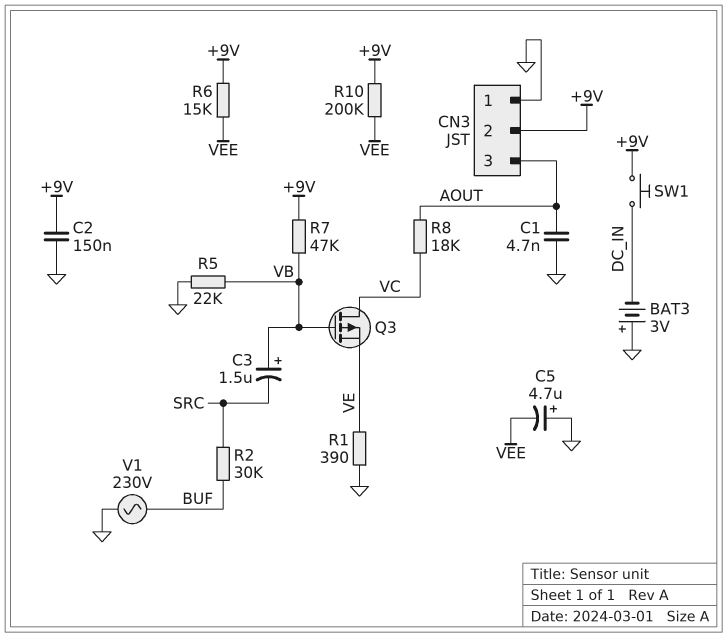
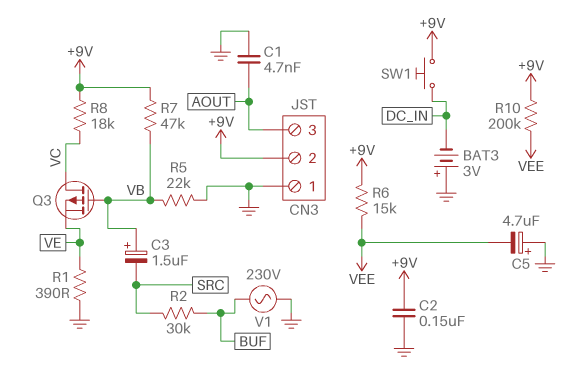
R8: 18k (AOUT, VC) -> 18k (+9V, VC)

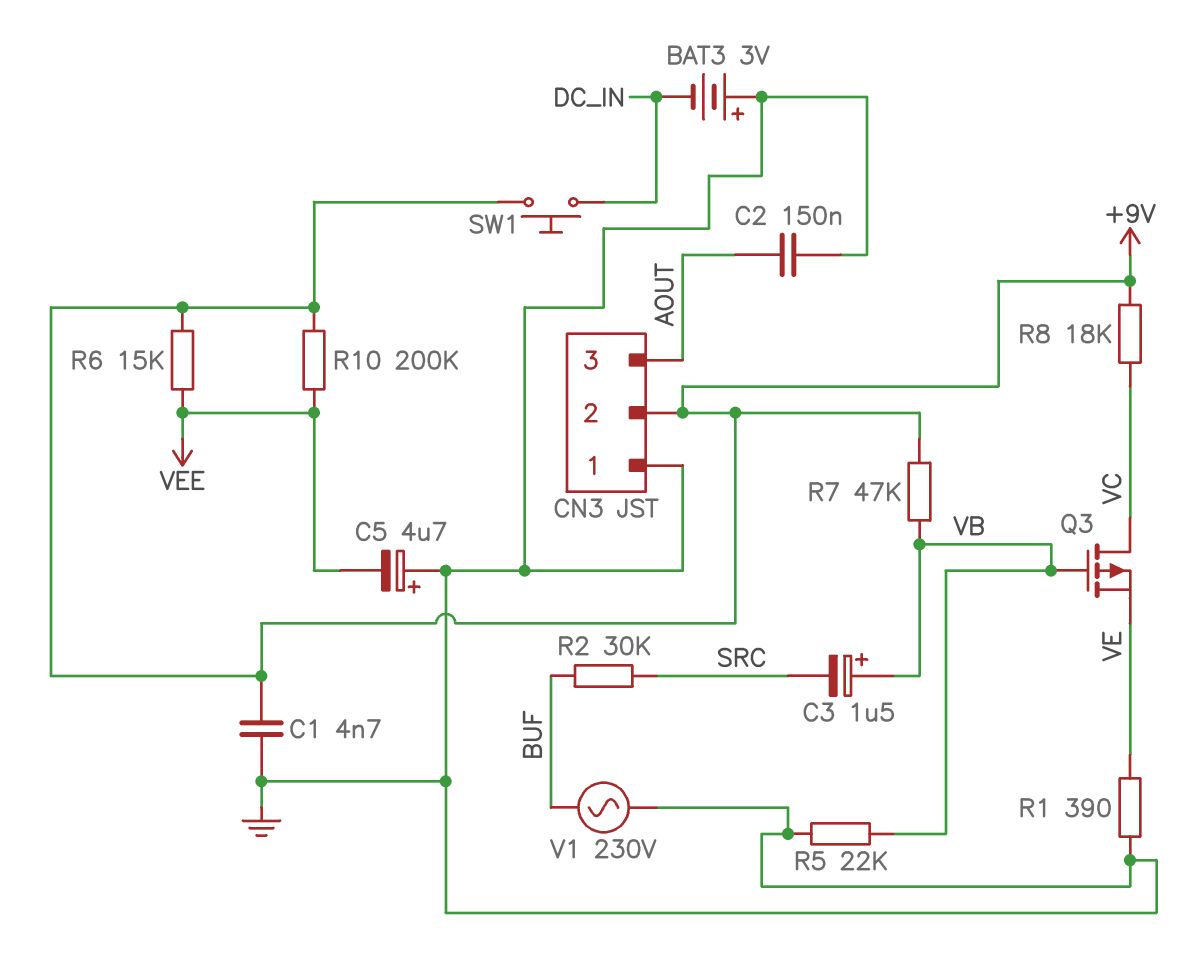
C1: 4.7nF (AOUT, GND) -> 4.7nF (+9V, GND)
C2: 150nF (+9V, GND) -> 150nF (AOUT, GND)

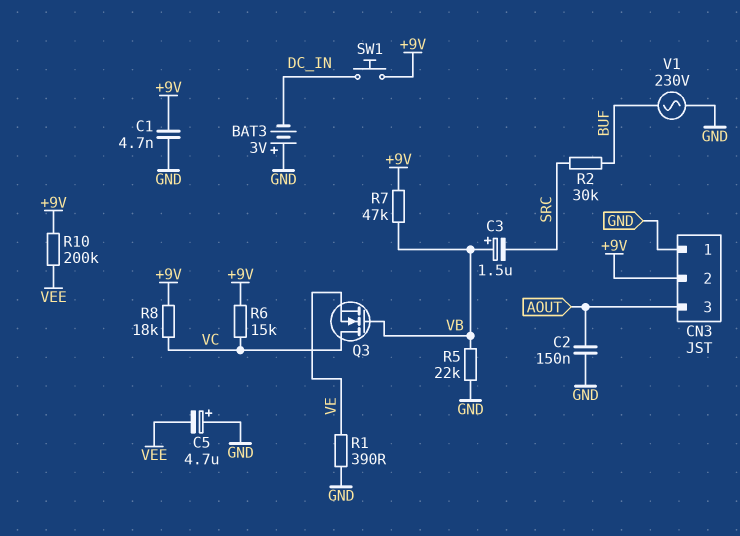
Q3: PMOS (G VB, D VC, S VE) -> NMOS (G VB, D VC, S VE)
R6: 15k (+9V, VEE) -> 15k (+9V, VC)

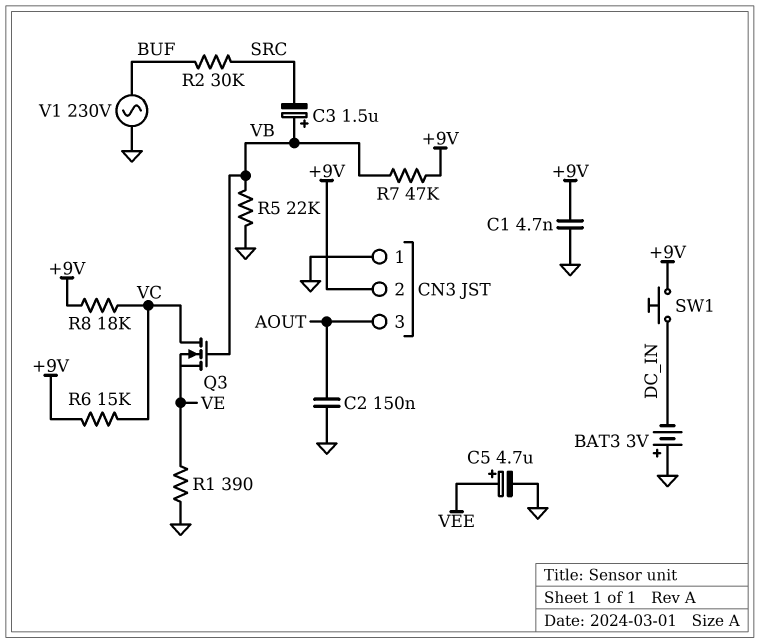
C5: 4.7uF (plus GND, minus VEE) -> 4.7uF (plus VEE, minus GND)
R10: 200k (+9V, VEE) -> none

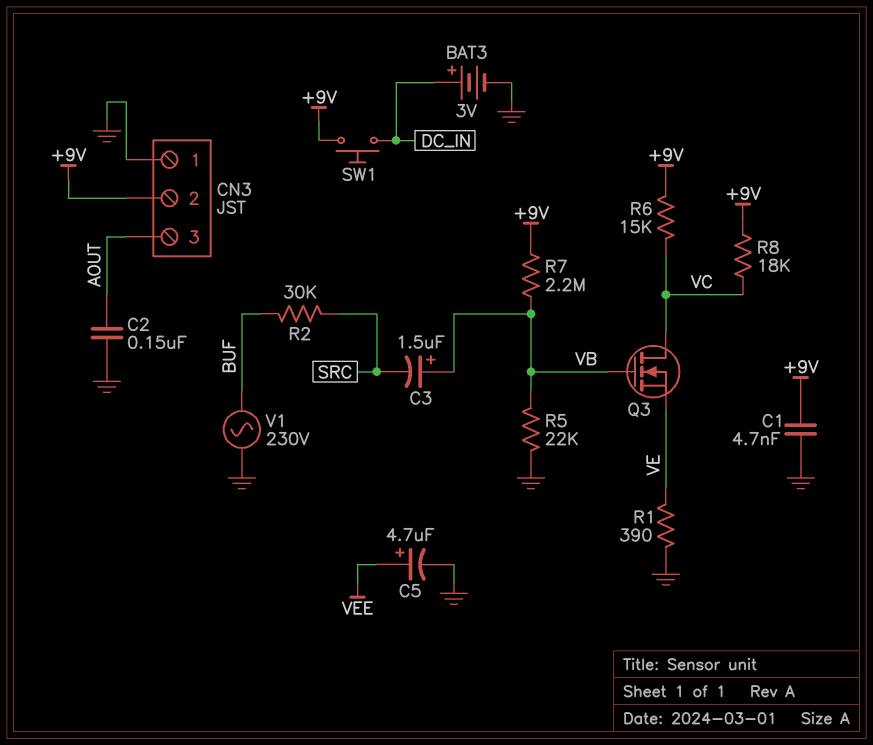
BAT3: 3V (plus GND, minus DC_IN) -> 3V (plus DC_IN, minus GND)
R7: 47k (+9V, VB) -> 2.2M (+9V, VB)

